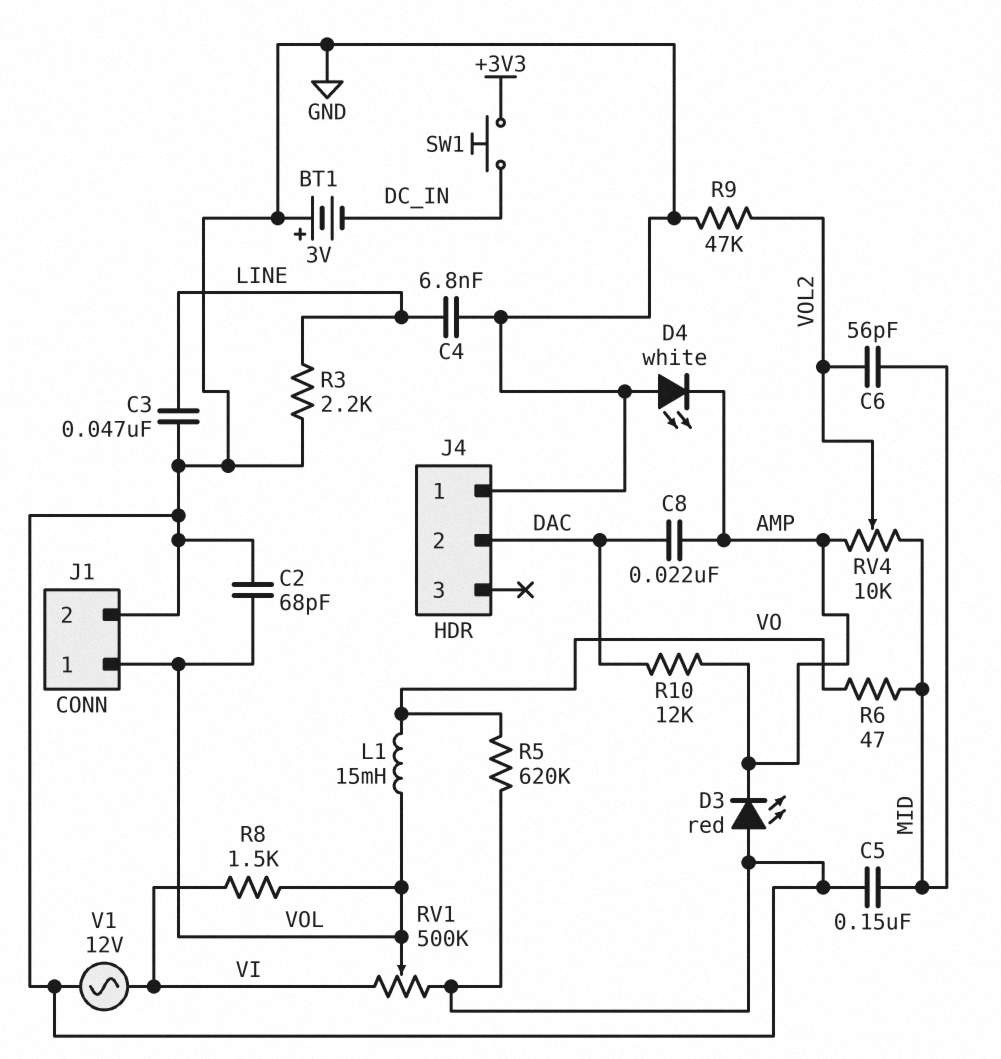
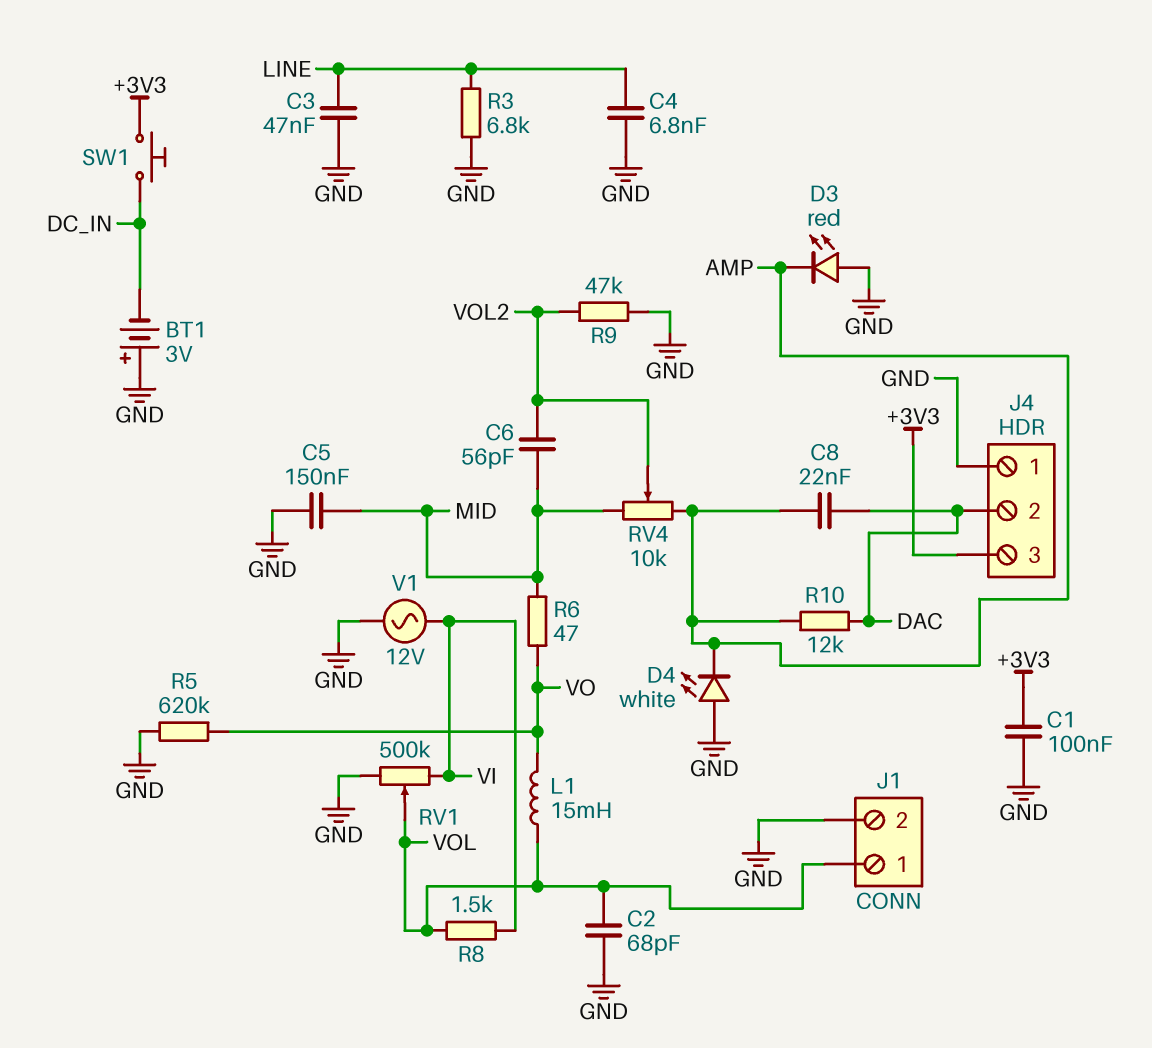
C1: none -> 100nF (+3V3, GND)
J4 pin 3: none -> +3V3
R3: 2.2k (GND, LINE) -> 6.8k (GND, LINE)

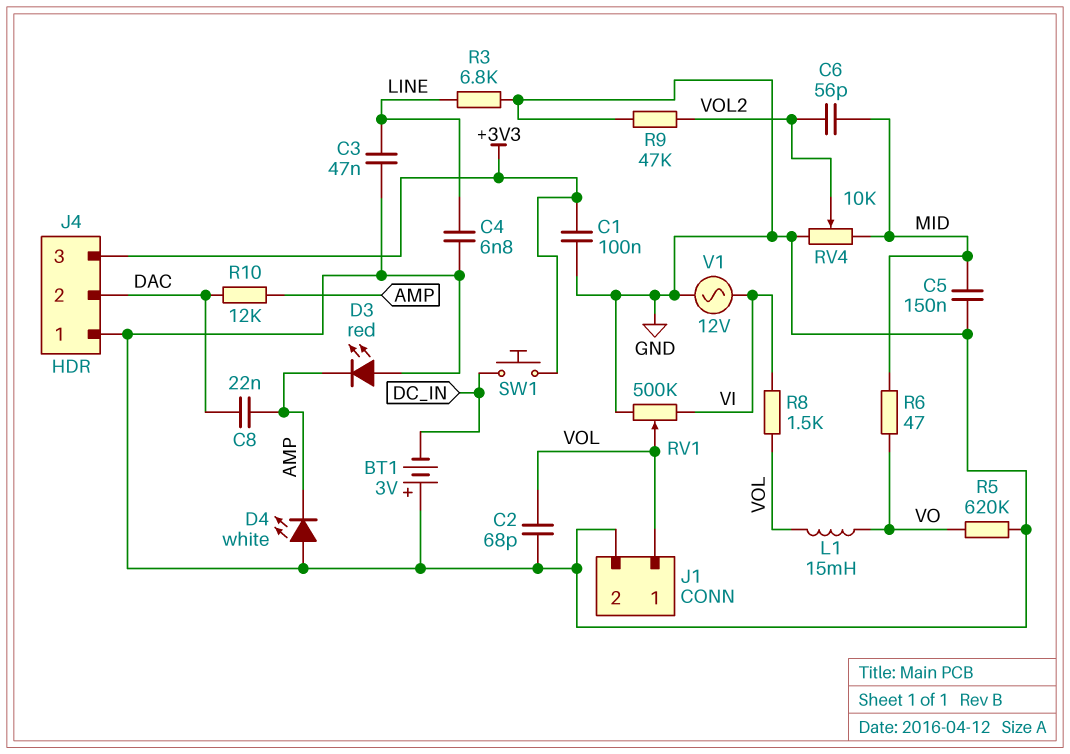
RV4: 10k (AMP, MID, wiper VOL2) -> 10k (GND, MID, wiper VOL2)

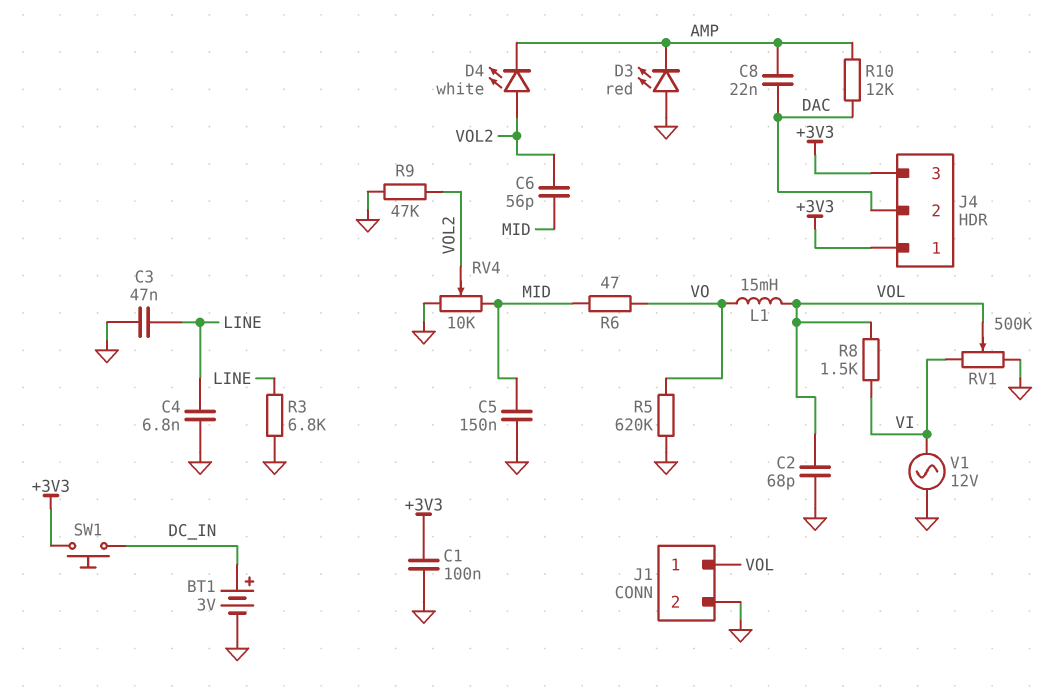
BT1: 3V (plus GND, minus DC_IN) -> 3V (plus DC_IN, minus GND)
D4: LED white (A GND, K AMP) -> LED white (A VOL2, K AMP)
J4 pin 1: GND -> +3V3

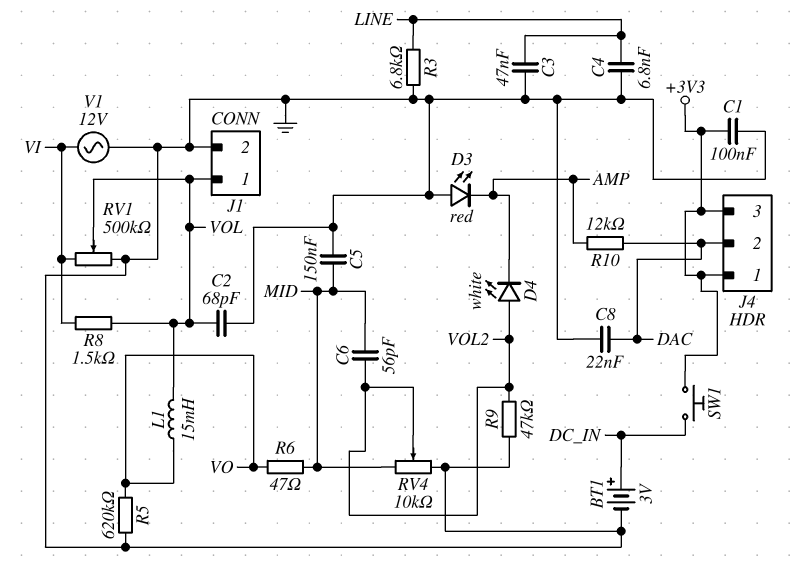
C8: 22nF (AMP, DAC) -> 22nF (DAC, GND)

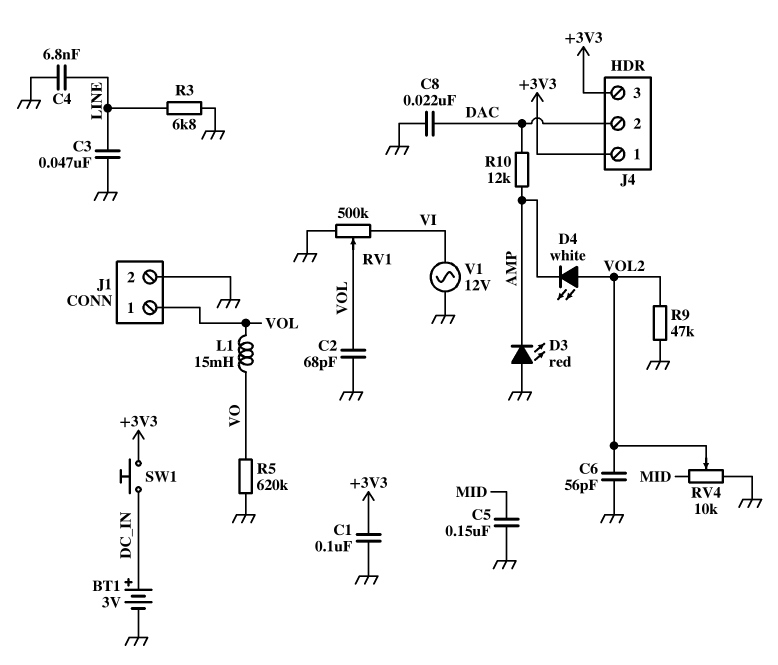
C6: 56pF (MID, VOL2) -> 56pF (GND, VOL2)
R6: 47 (MID, VO) -> none
R8: 1.5k (VI, VOL) -> none

